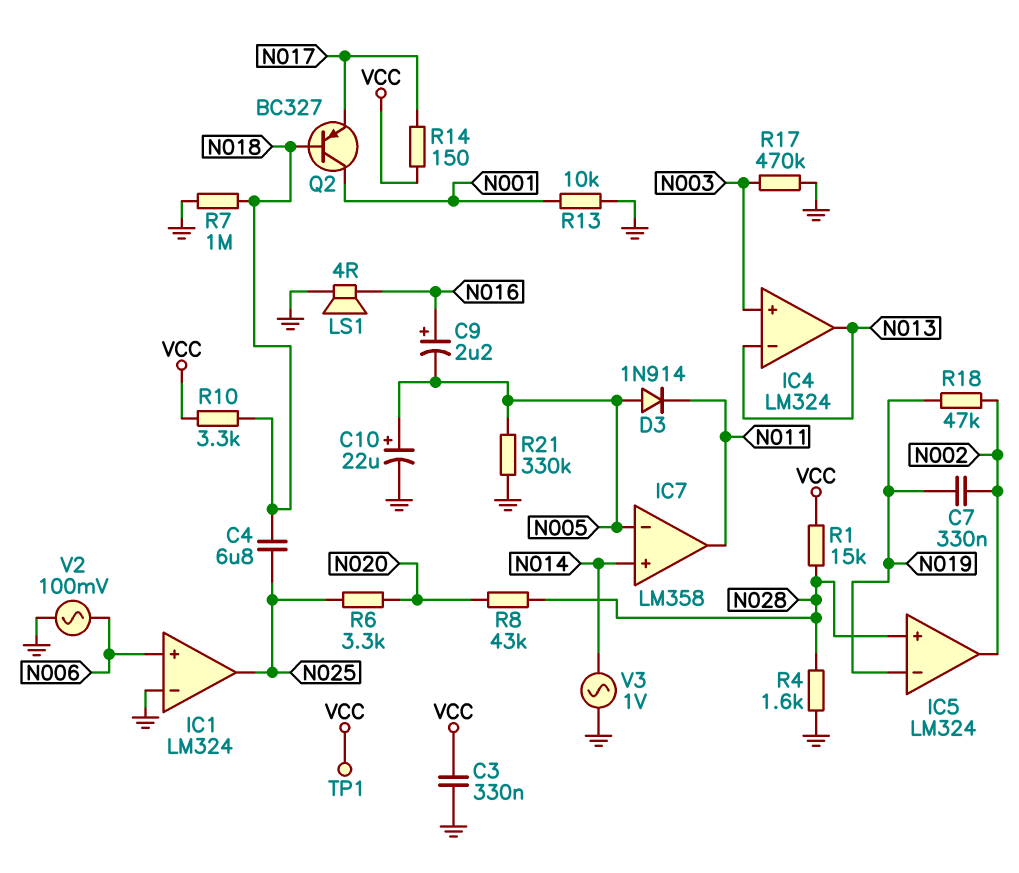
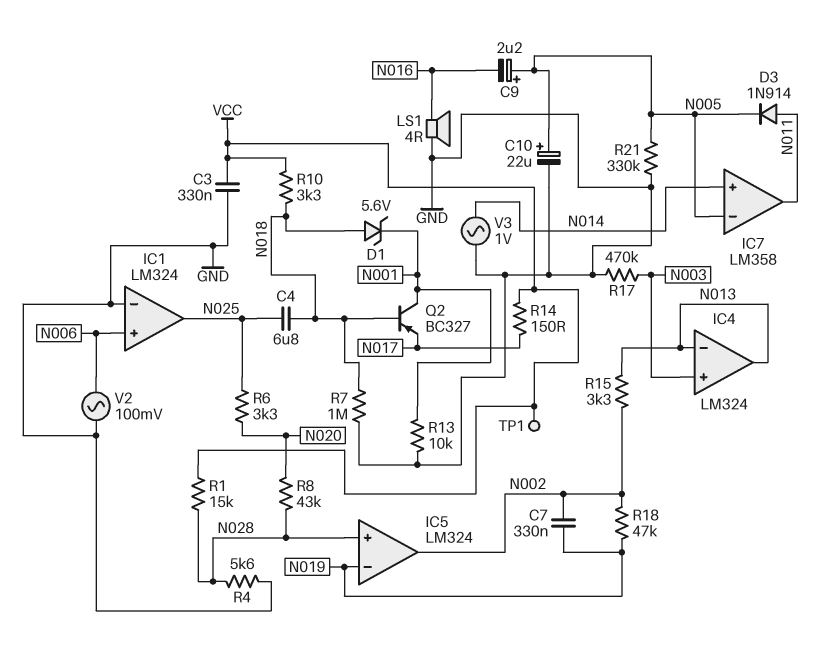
C9: 2.2uF (plus N016, minus N005) -> 2.2uF (plus N005, minus N016)
D1: none -> zener 5.6V (A N018, K N001)
D3: diode 1N914 (A N005, K N011) -> diode 1N914 (A N011, K N005)
R4: 1.6k (GND, N028) -> 5.6k (GND, N028)
R15: none -> 3.3k (N002, N013)

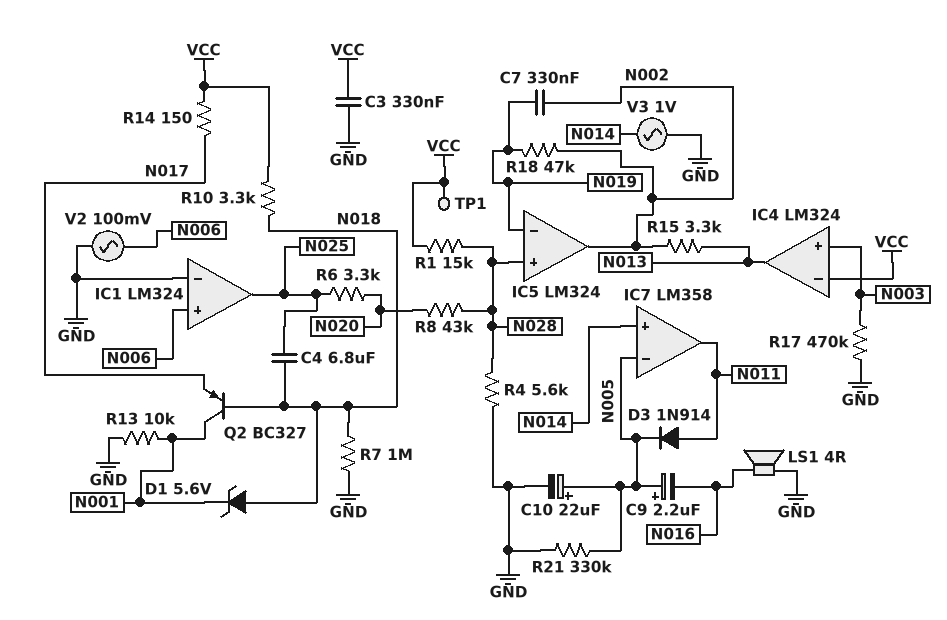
IC4 pin in-: N013 -> VCC

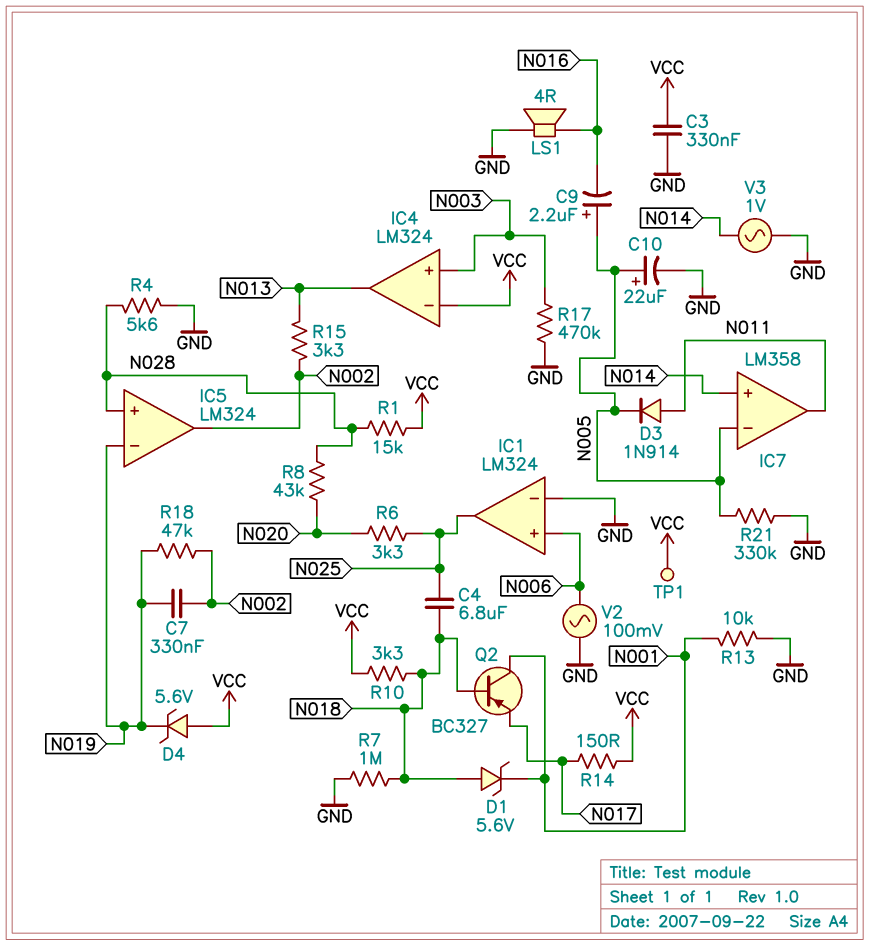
D4: none -> zener 5.6V (A VCC, K N019)

